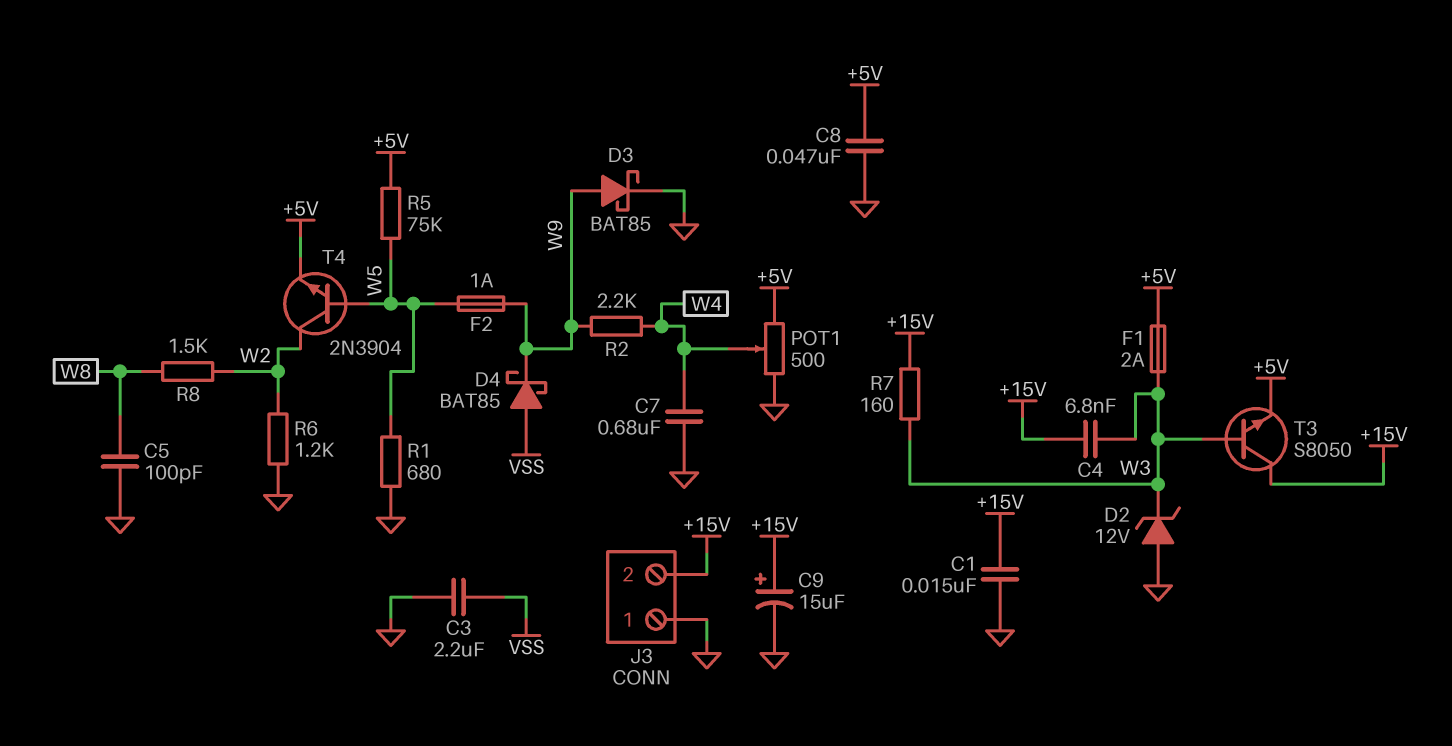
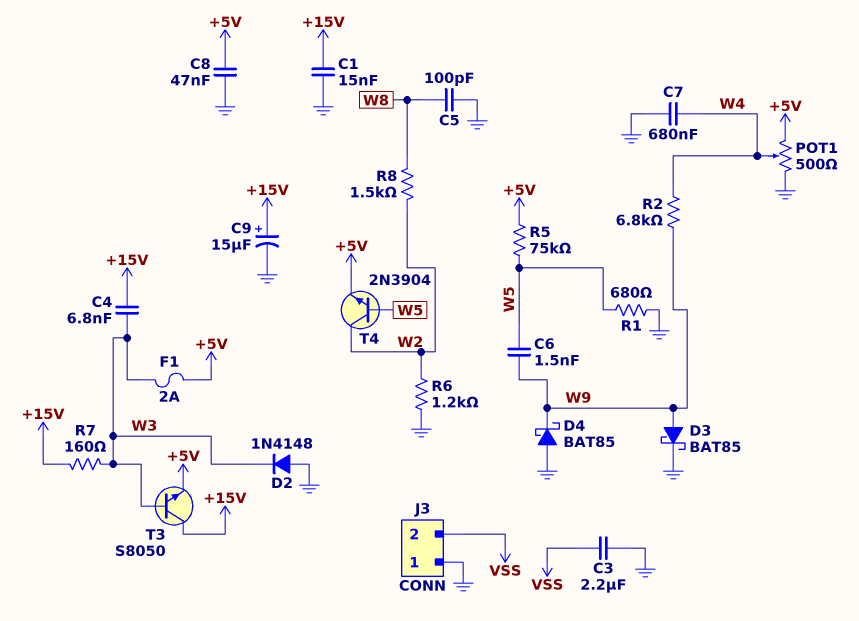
C6: none -> 1.5nF (W5, W9)
D2: zener 12V (A GND, K W3) -> diode 1N4148 (A GND, K W3)
D4: schottky BAT85 (A VSS, K W9) -> schottky BAT85 (A GND, K W9)
F2: 1A (W5, W9) -> none
J3 pin 2: +15V -> VSS
R2: 2.2k (W4, W9) -> 6.8k (W4, W9)

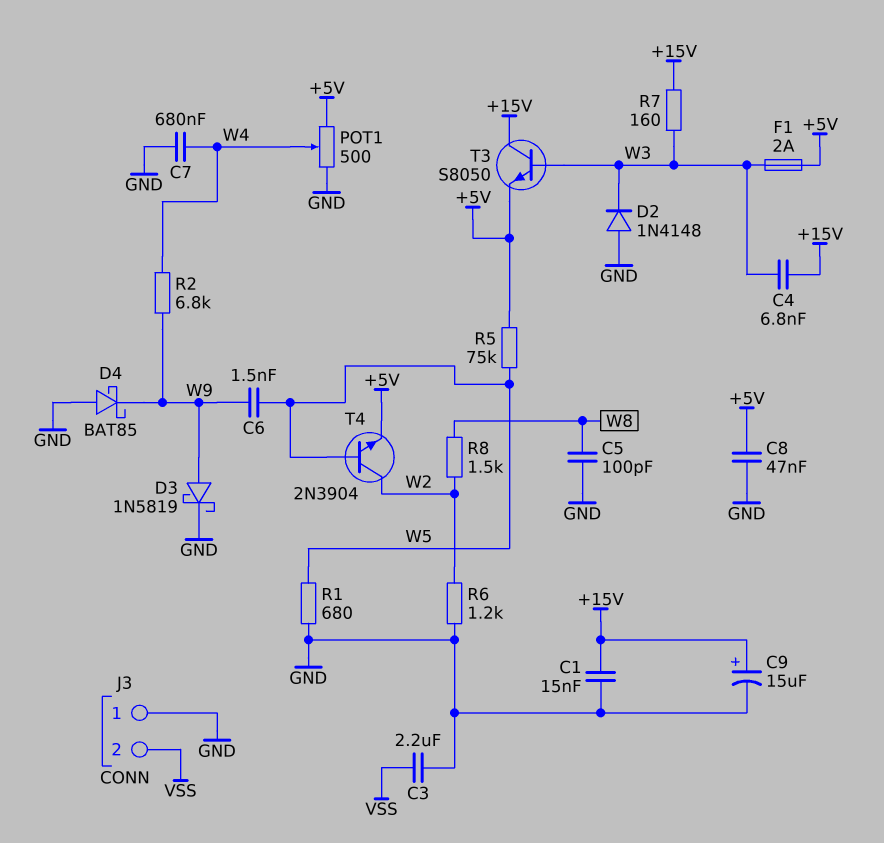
D3: schottky BAT85 (A W9, K GND) -> schottky 1N5819 (A W9, K GND)

